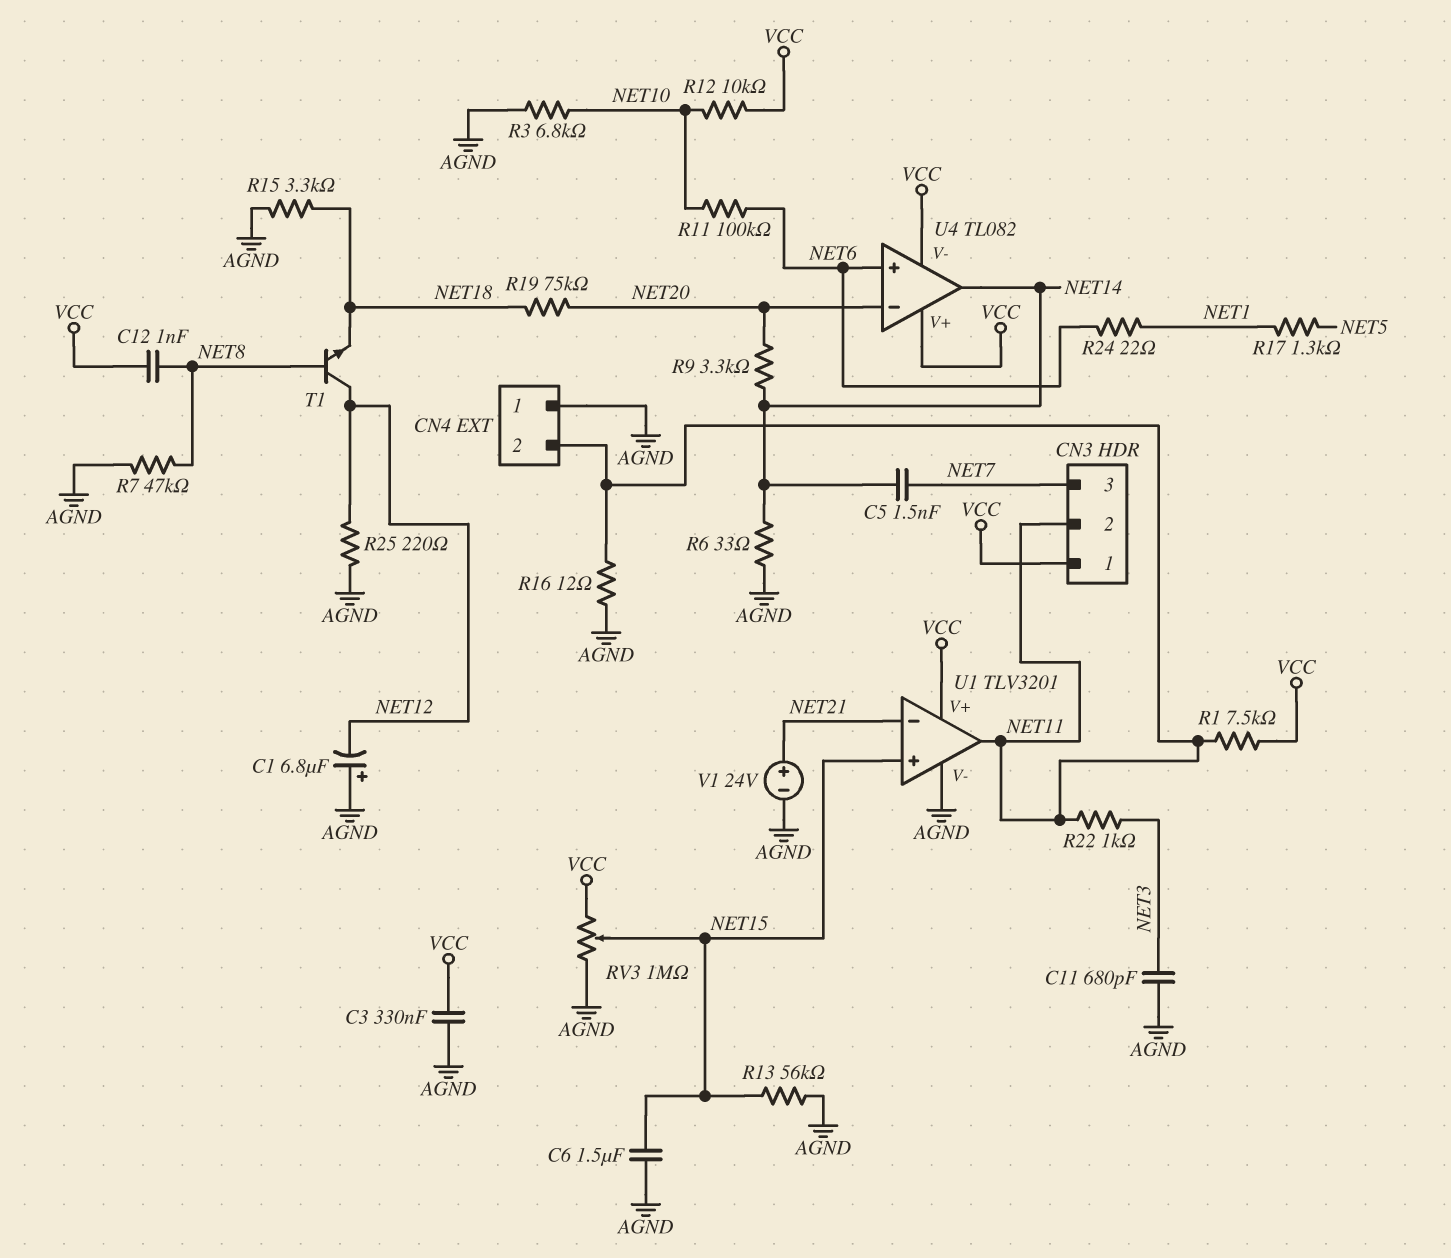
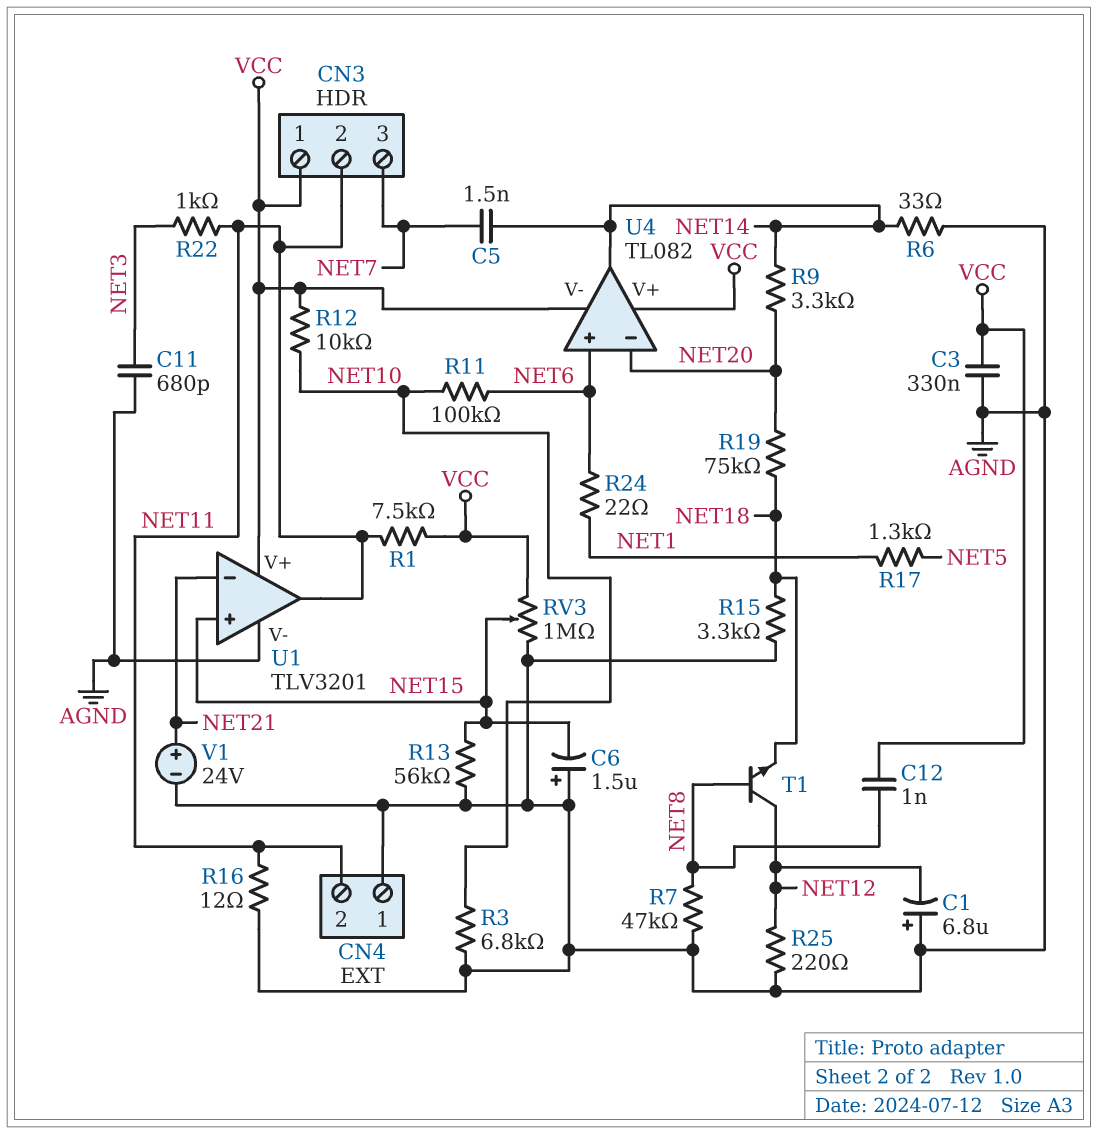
C6: 1.5uF (AGND, NET15) -> 1.5uF (plus AGND, minus NET15)

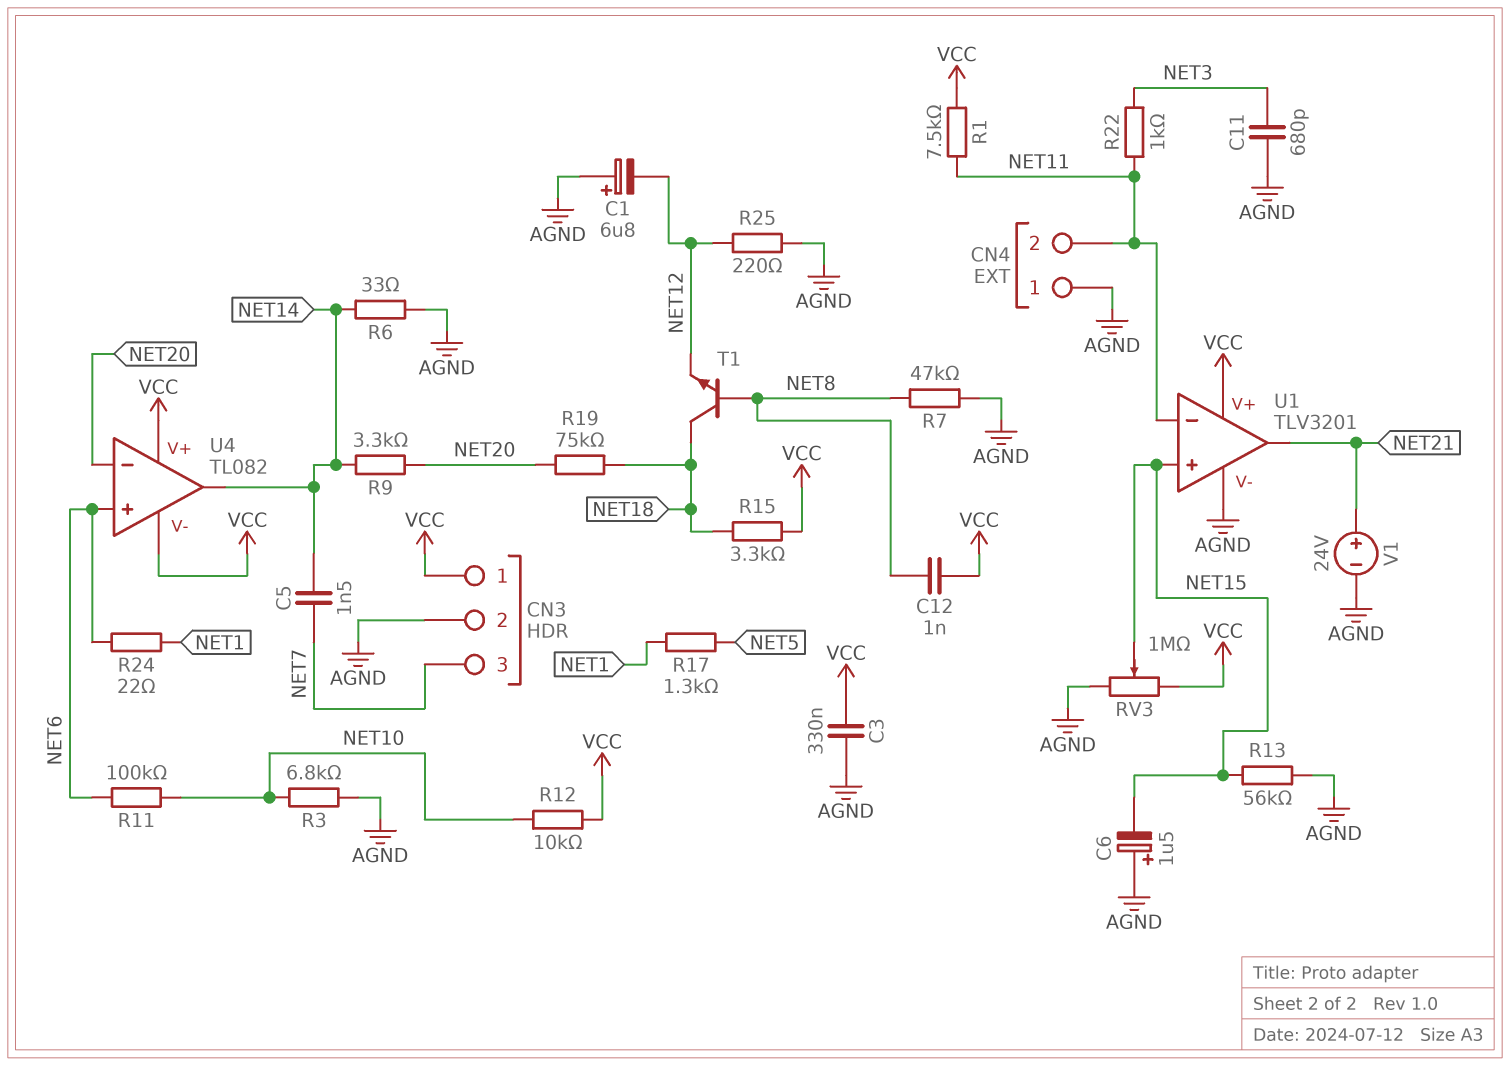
CN3 pin 2: NET11 -> AGND
R15: 3.3k (AGND, NET18) -> 3.3k (NET18, VCC)
R16: 12 (AGND, NET11) -> none
T1: NPN (B NET8, C NET12, E NET18) -> NPN (B NET8, C NET18, E NET12)
U1 pin in-: NET21 -> NET11
U1 pin out: NET11 -> NET21

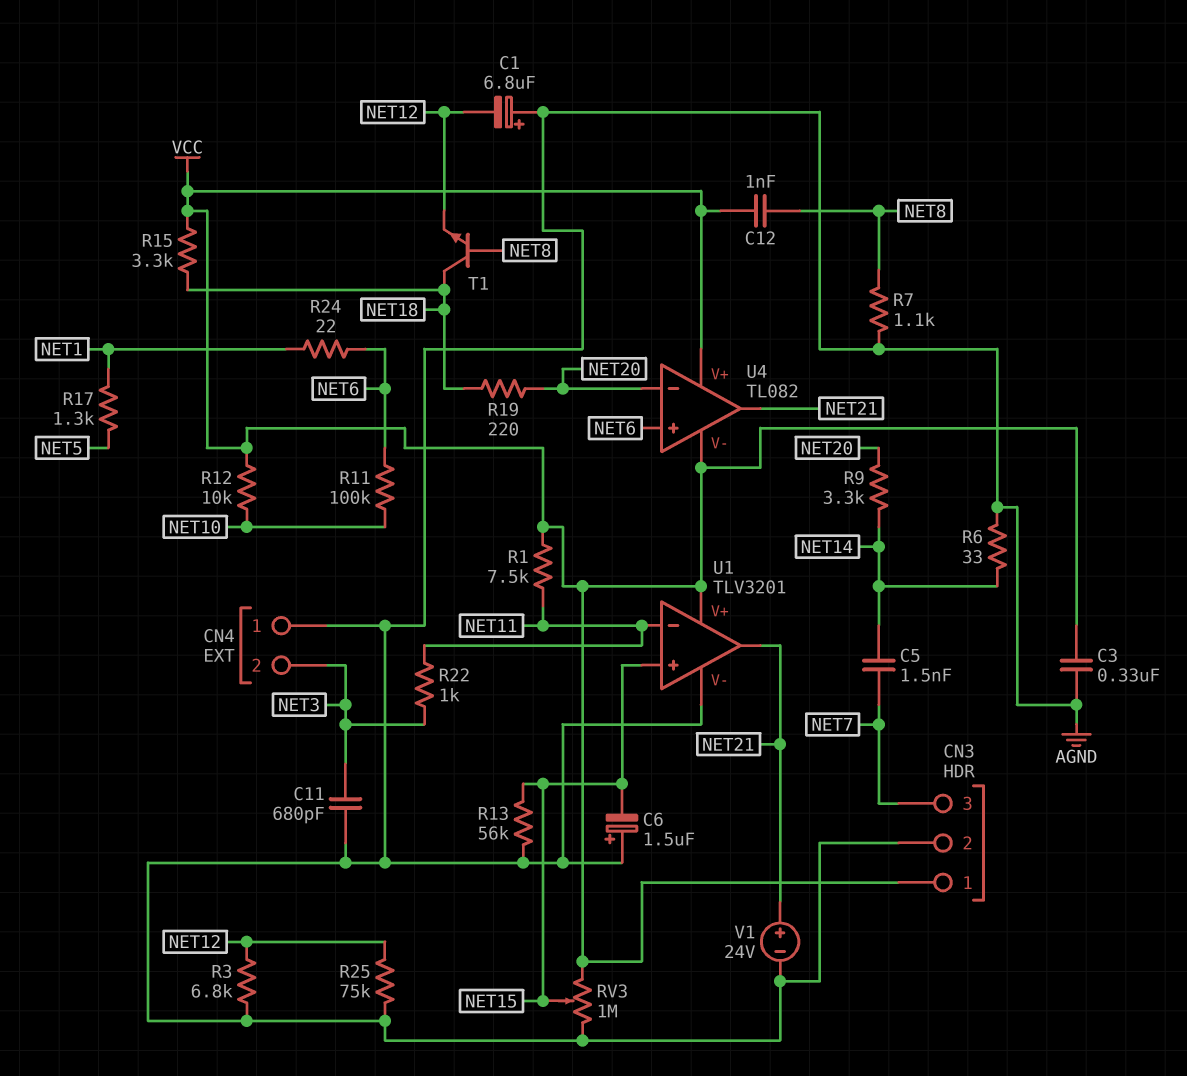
CN4 pin 2: NET11 -> NET3
R3: 6.8k (AGND, NET10) -> 6.8k (AGND, NET12)
R7: 47k (AGND, NET8) -> 1.1k (AGND, NET8)
R19: 75k (NET18, NET20) -> 220 (NET18, NET20)
R25: 220 (AGND, NET12) -> 75k (AGND, NET12)
U4 pin out: NET14 -> NET21

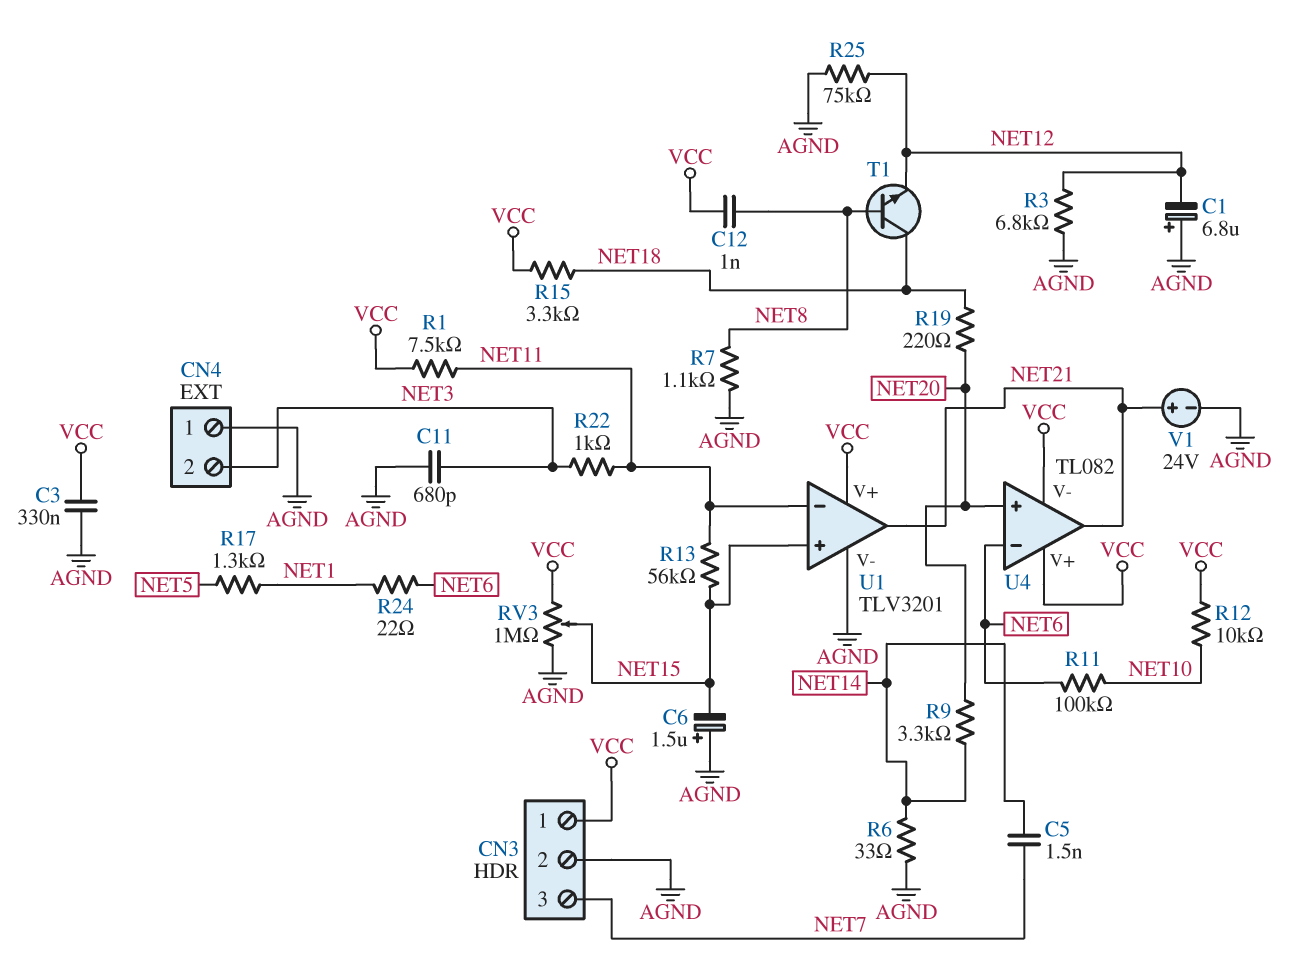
R13: 56k (AGND, NET15) -> 56k (NET11, NET15)
U4 pin in+: NET6 -> NET20
U4 pin in-: NET20 -> NET6

